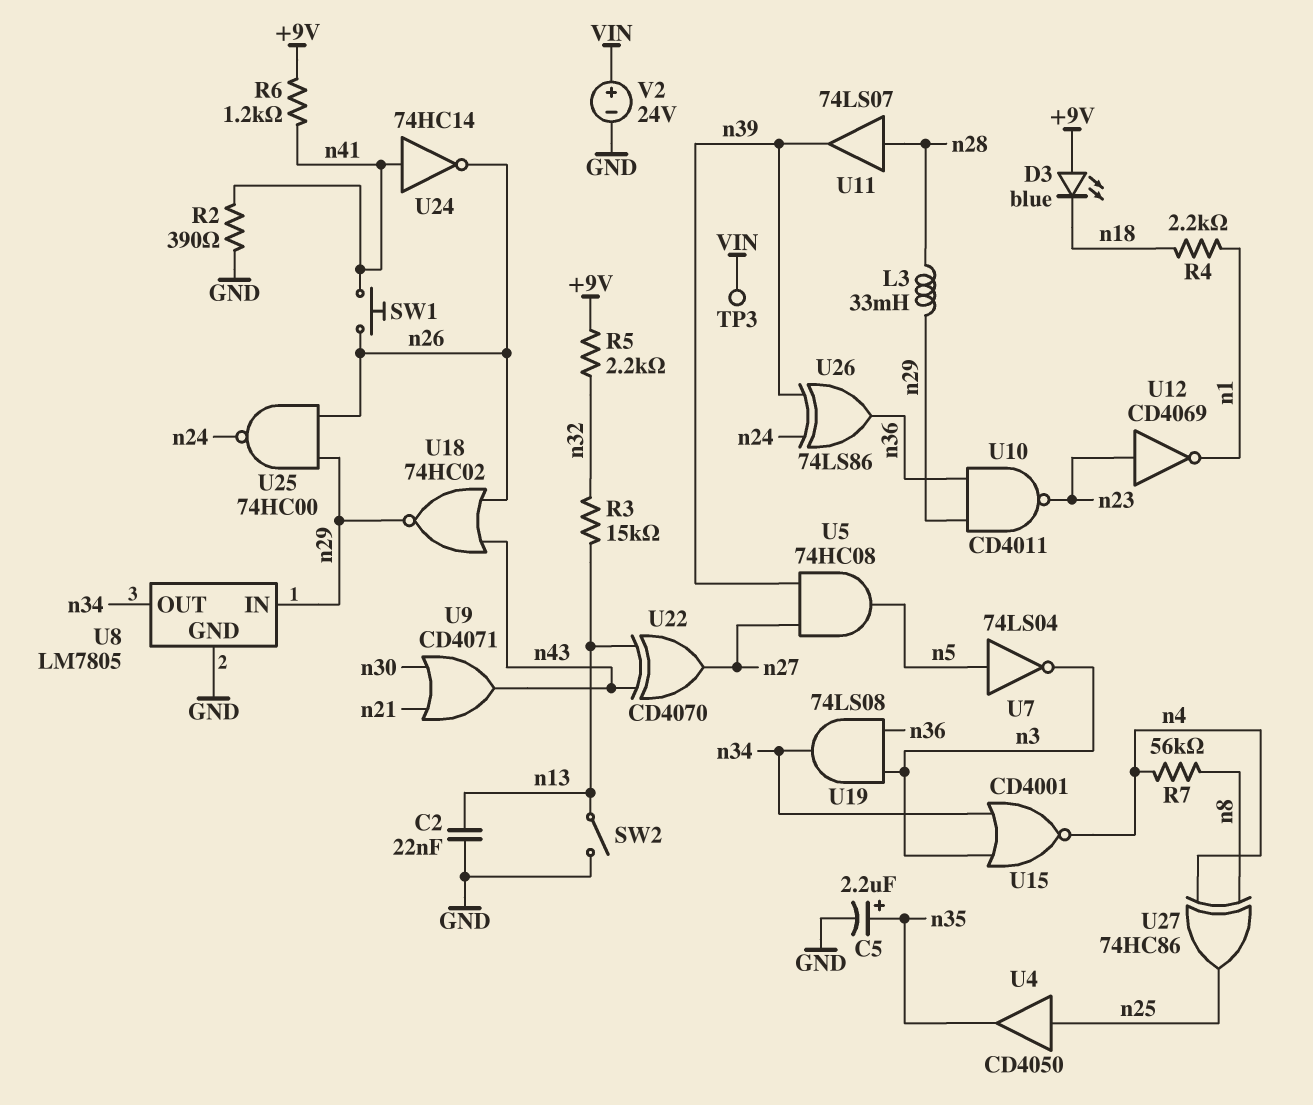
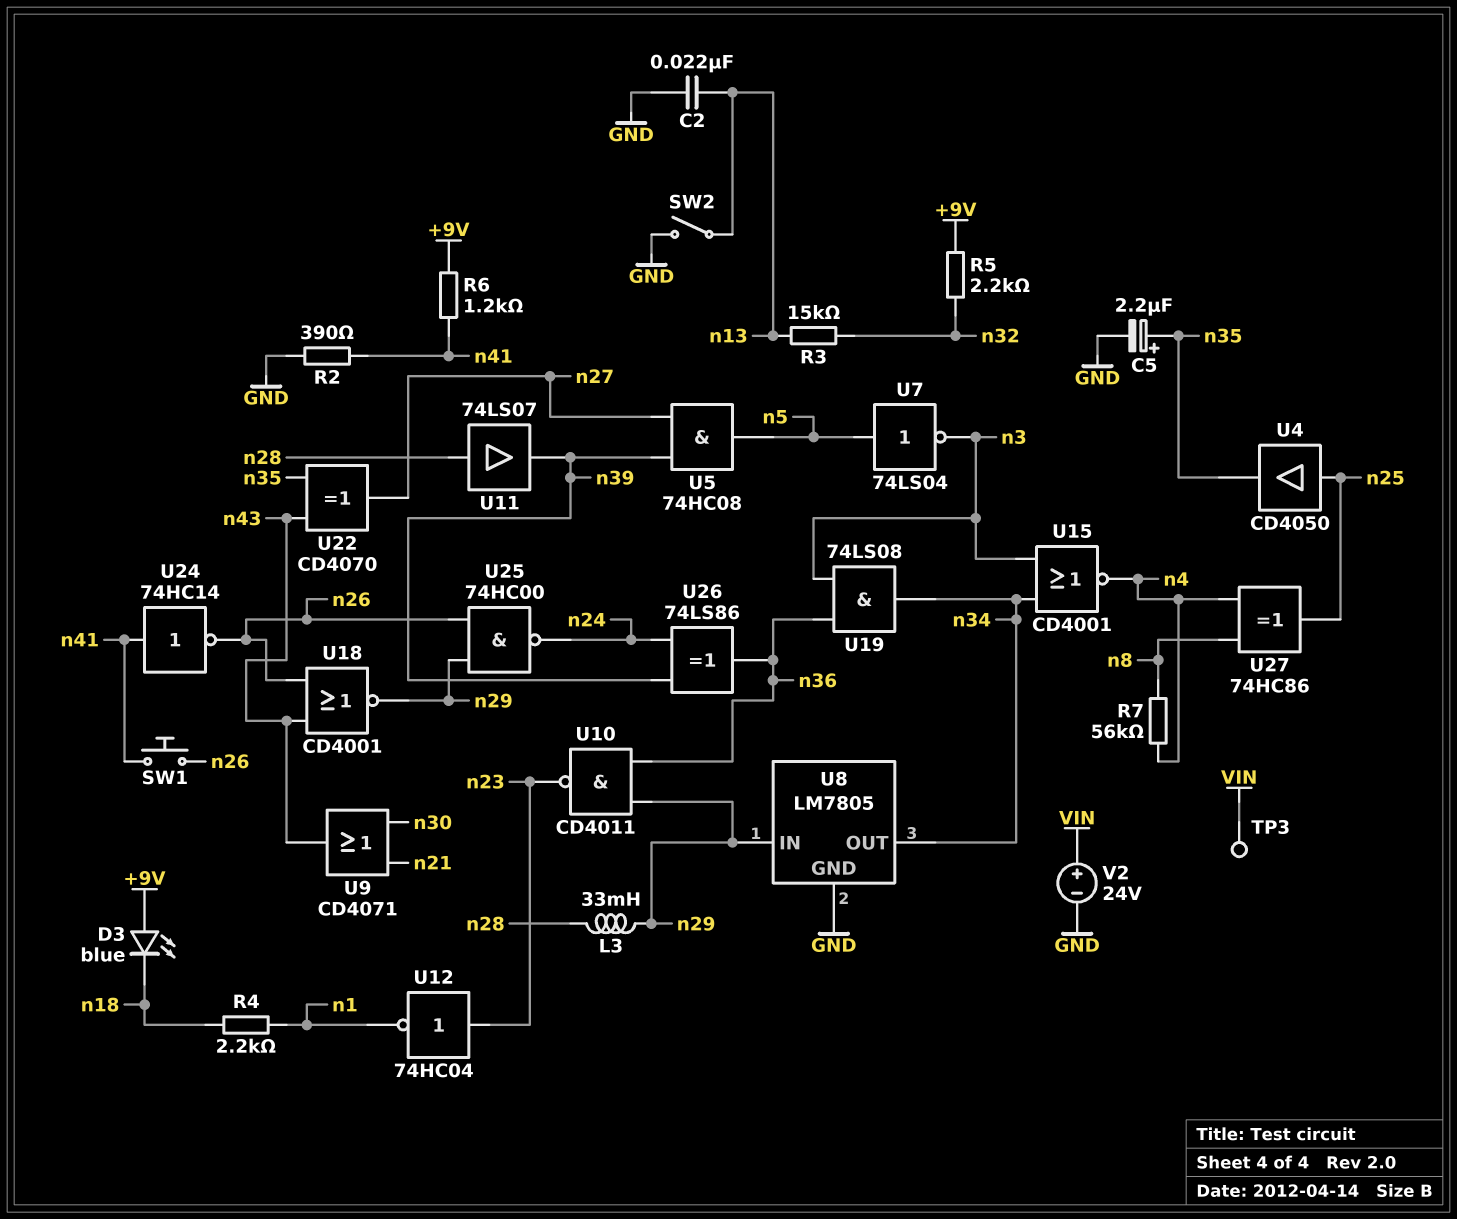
U12: NOT CD4069 (in n23, out n1) -> NOT 74HC04 (in n23, out n1)
U18: NOR 74HC02 (in n26, in n43, out n29) -> NOR CD4001 (in n26, in n43, out n29)
U22: XOR CD4070 (in n13, in n43, out n27) -> XOR CD4070 (in n35, in n43, out n27)

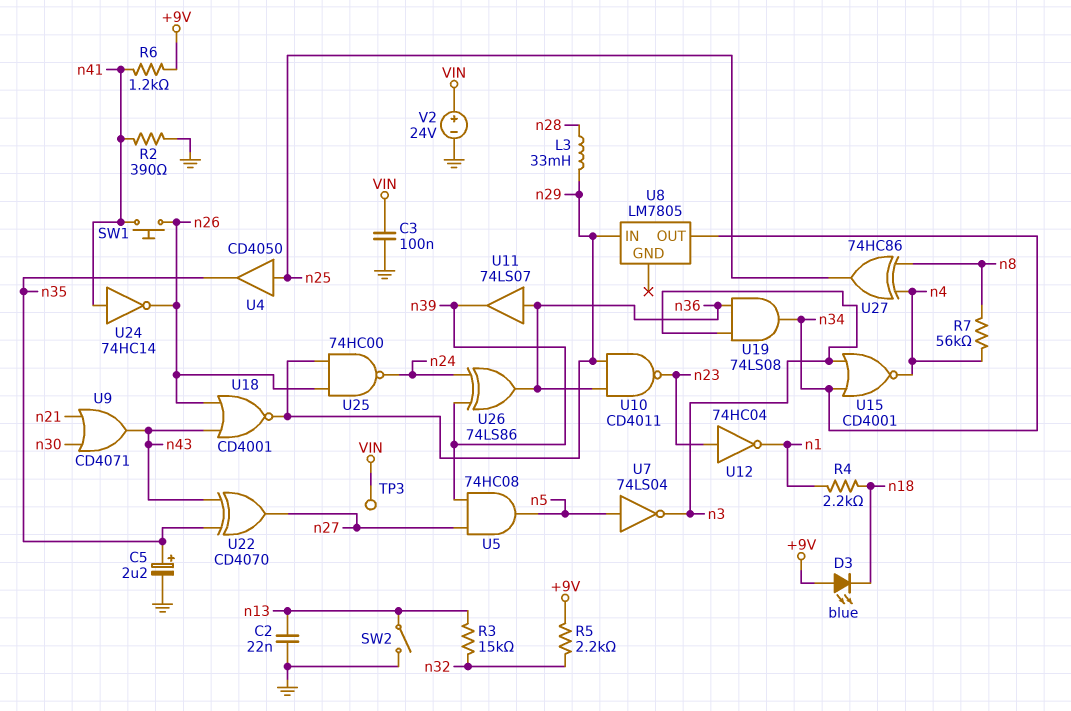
C3: none -> 100nF (GND, VIN)
U8 pin GND: GND -> none
U11: buffer 74LS07 (in n28, out n39) -> buffer 74LS07 (in n36, out n39)

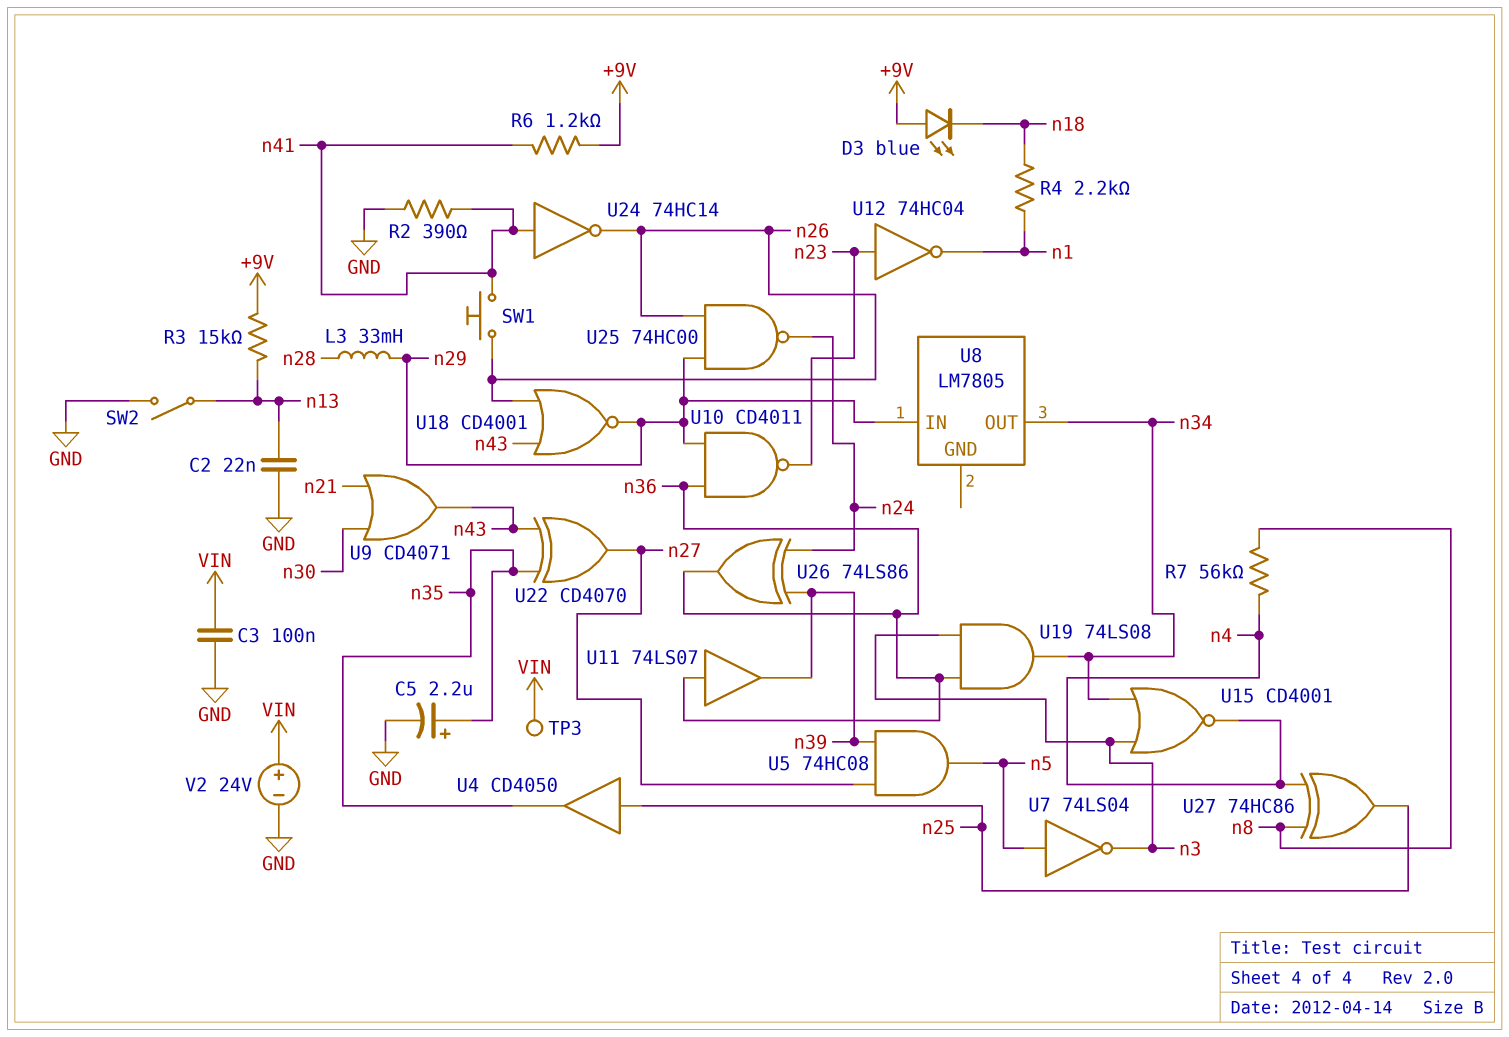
R3: 15k (n13, n32) -> 15k (+9V, n13)
R5: 2.2k (+9V, n32) -> none

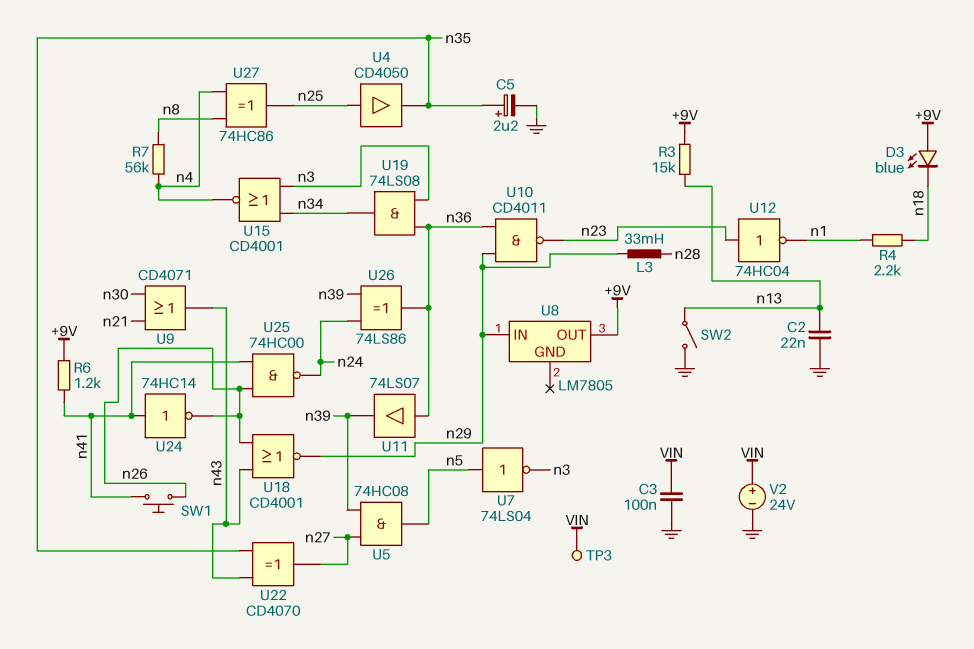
R2: 390 (GND, n41) -> none
U8 pin OUT: n34 -> +9V
U25: NAND 74HC00 (in n26, in n29, out n24) -> NAND 74HC00 (in n26, in n41, out n24)

